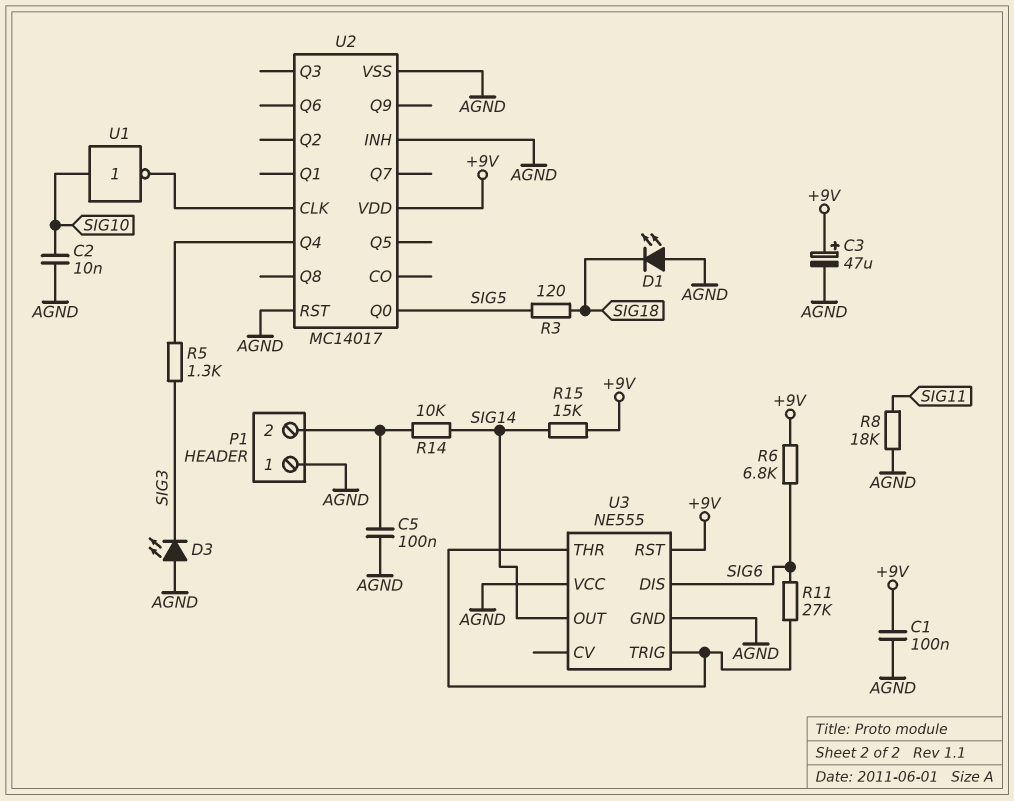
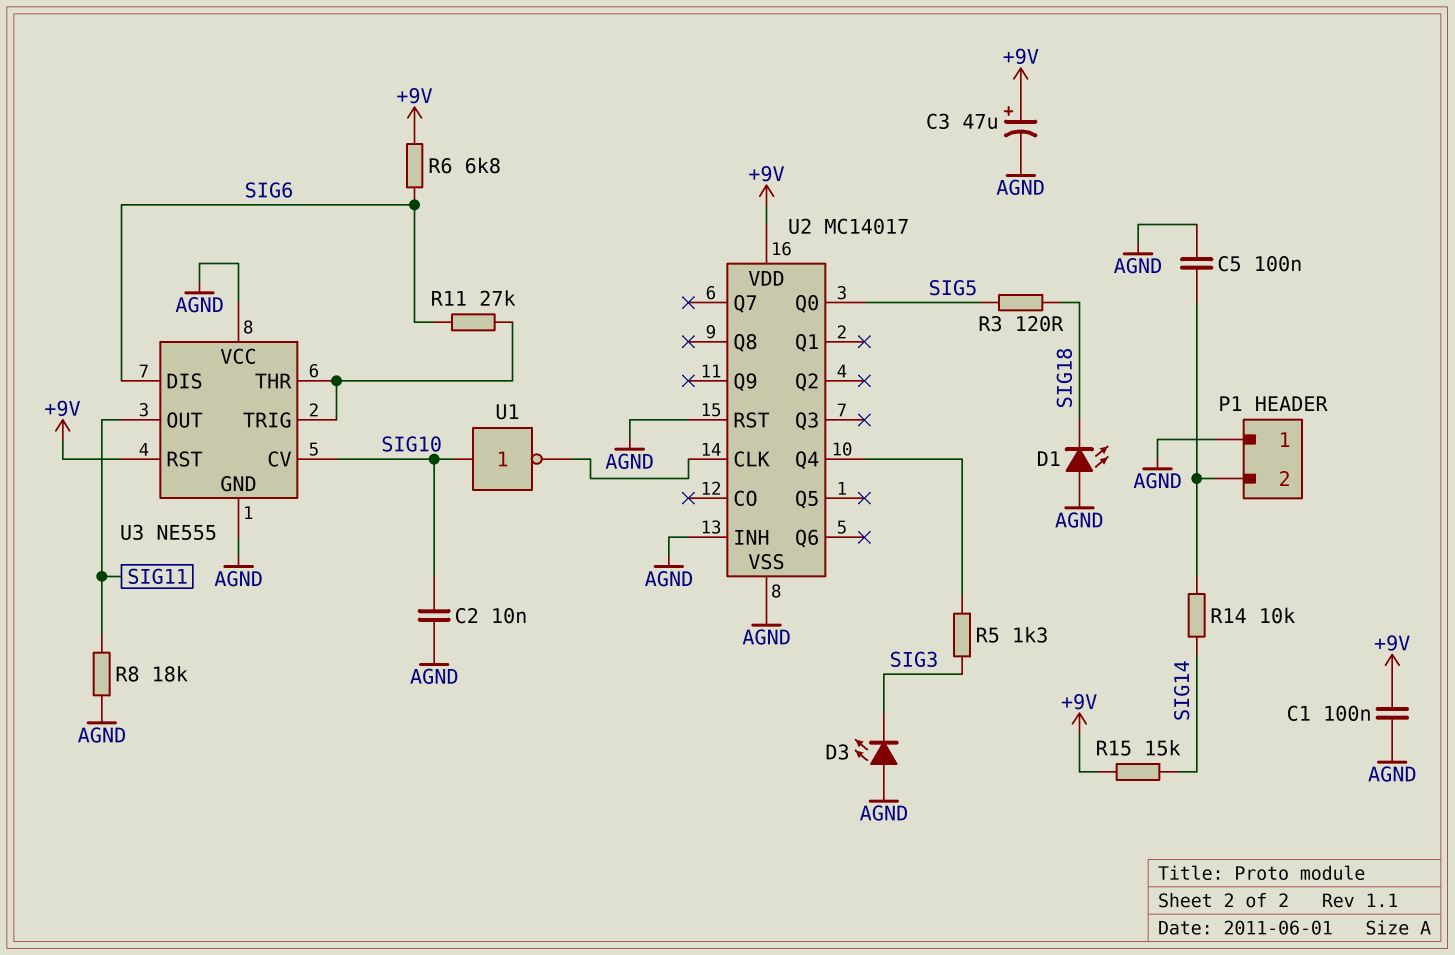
U3 pin CV: none -> SIG10
U3 pin OUT: SIG14 -> SIG11

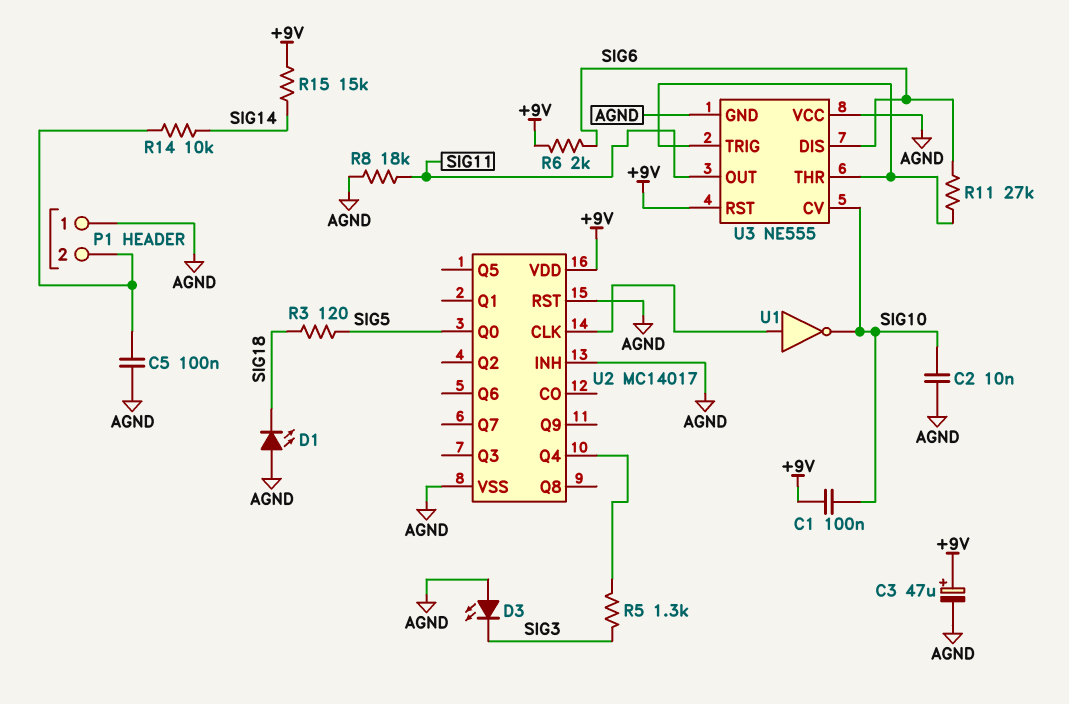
C1: 100nF (+9V, AGND) -> 100nF (+9V, SIG10)
R6: 6.8k (+9V, SIG6) -> 2k (+9V, SIG6)
U1: NOT (in SIG10, out U2/CLK) -> NOT (in U2/CLK, out SIG10)

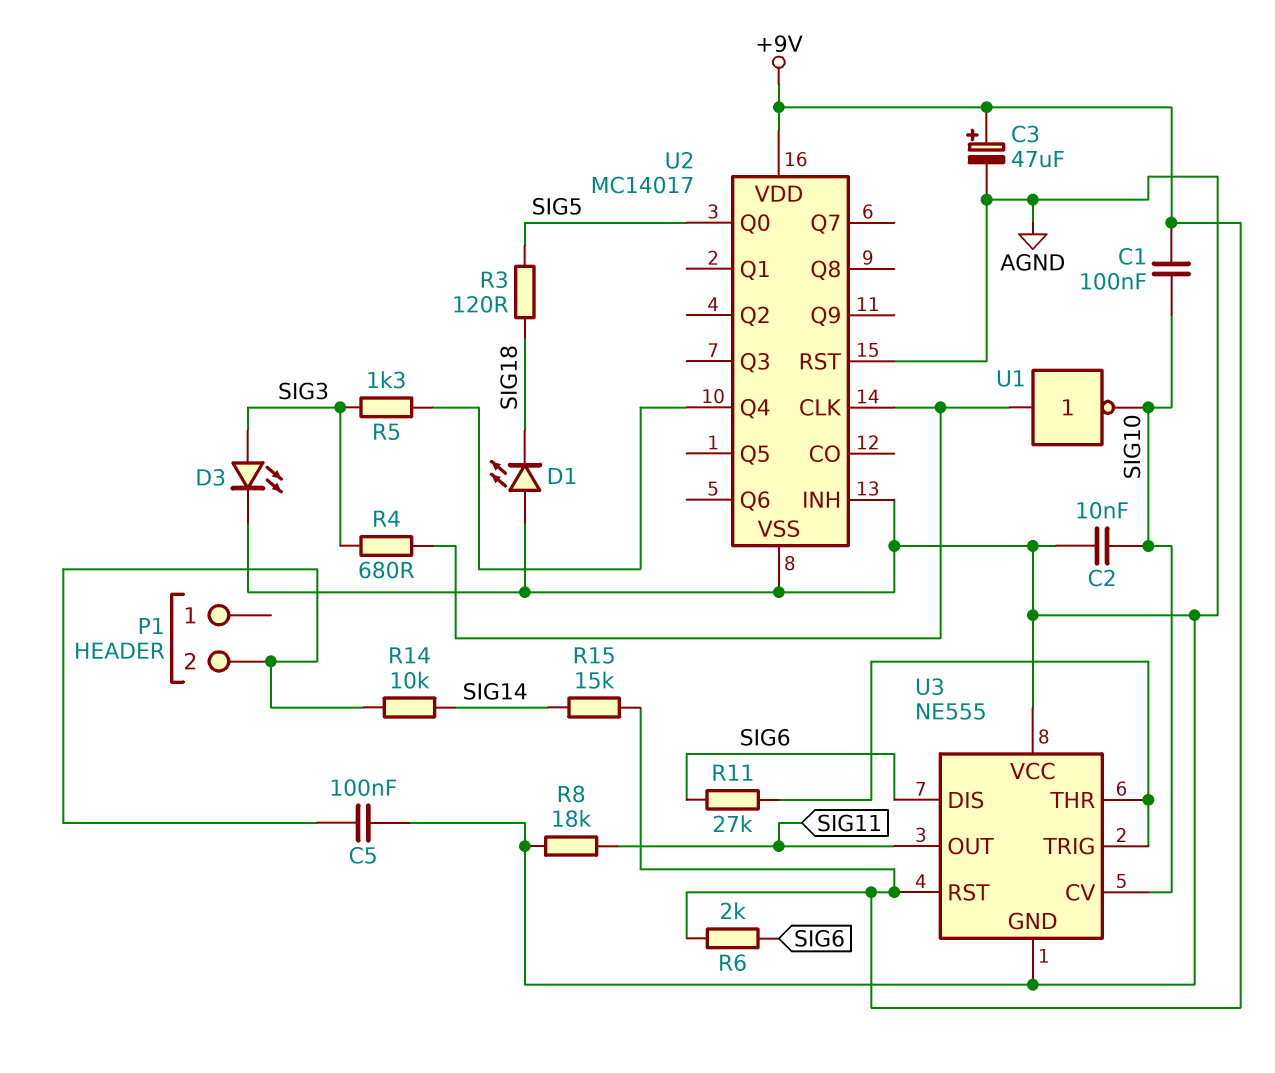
D3: LED (A AGND, K SIG3) -> LED (A SIG3, K AGND)
P1 pin 1: AGND -> none
R4: none -> 680 (SIG3, U2/CLK)

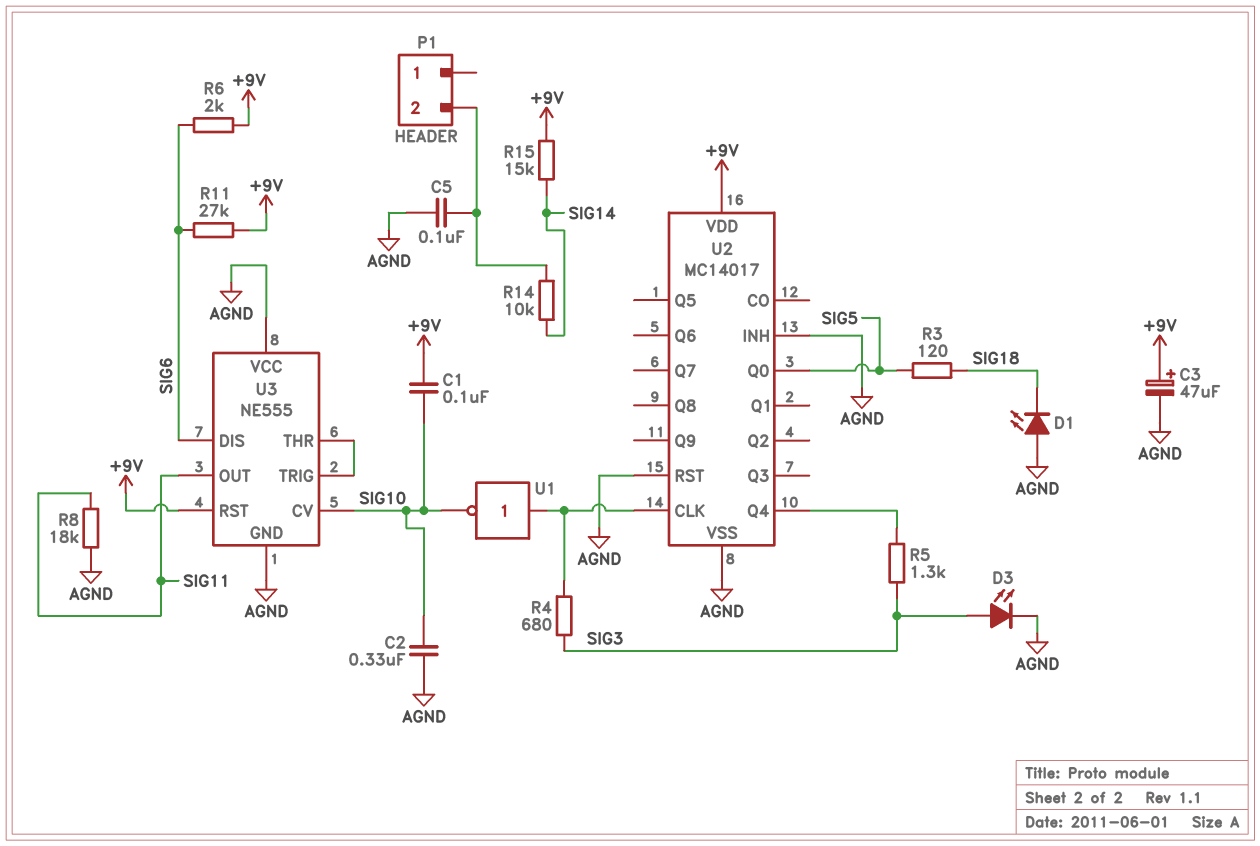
C2: 10nF (AGND, SIG10) -> 330nF (AGND, SIG10)
R11: 27k (SIG6, U3/THR) -> 27k (+9V, SIG6)

